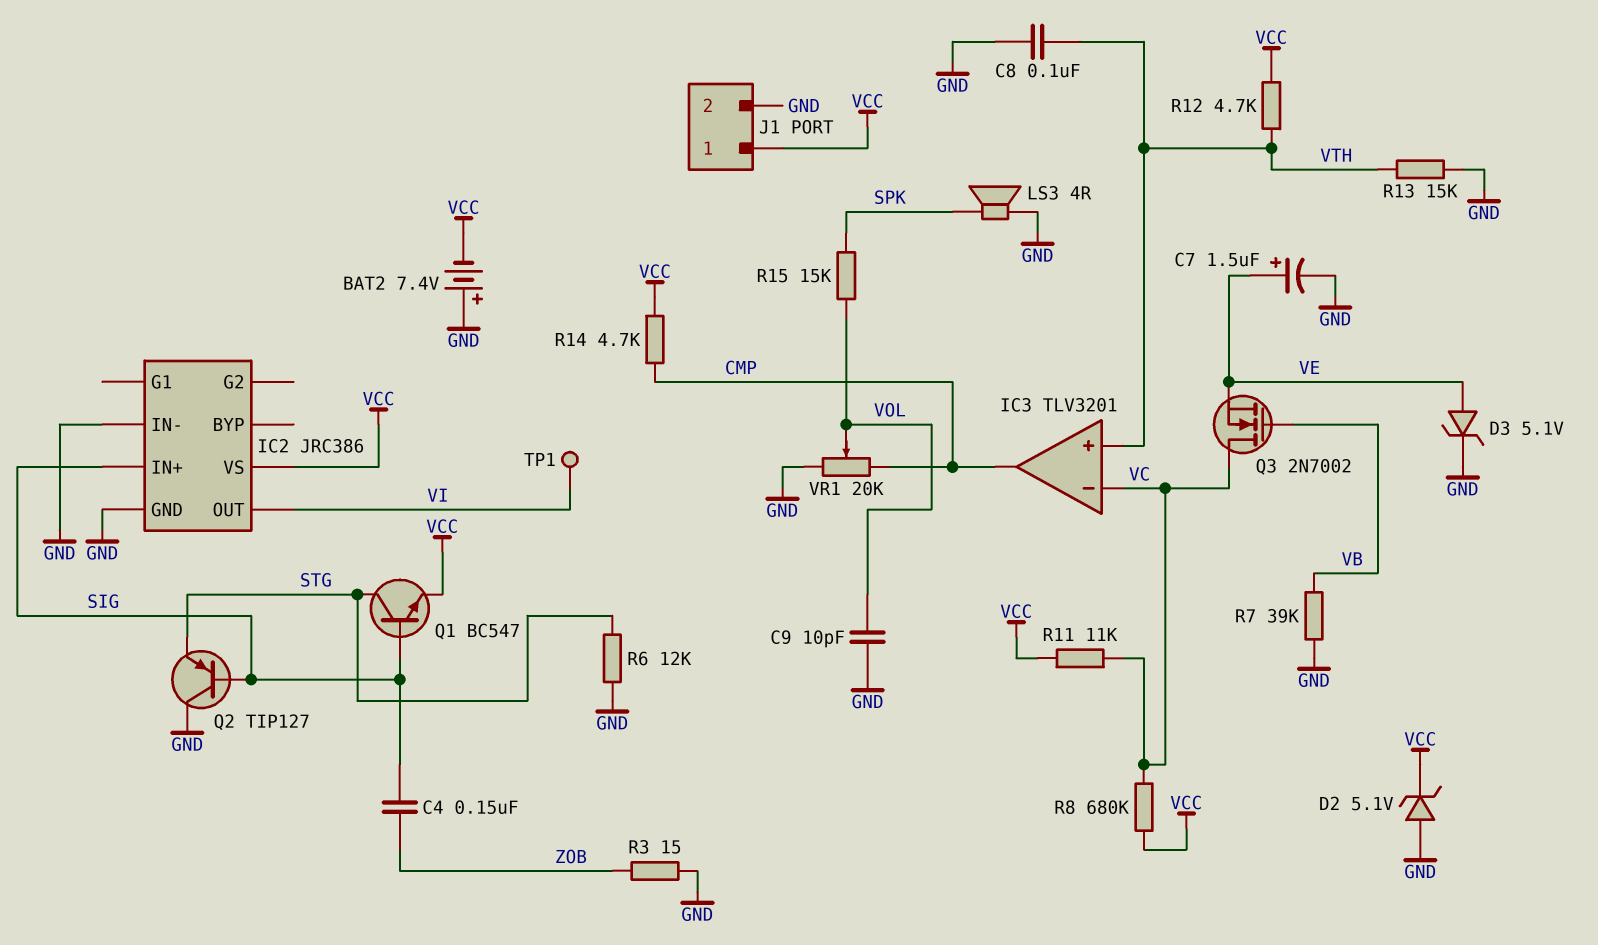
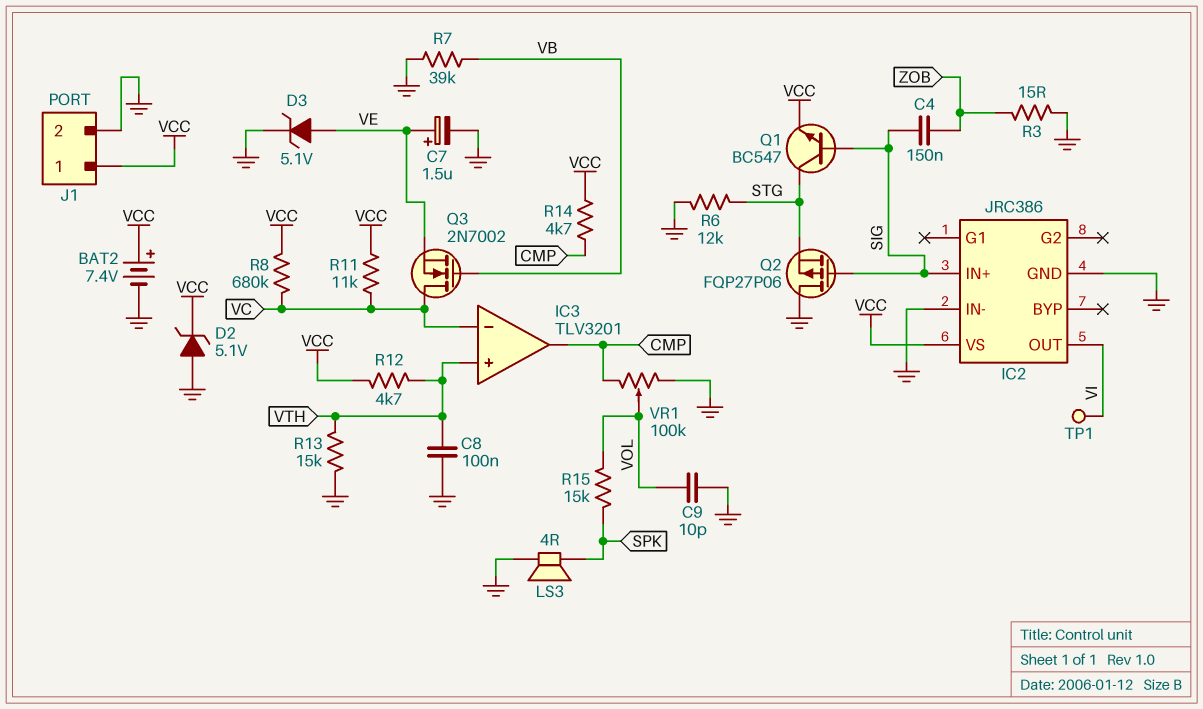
BAT2: 7.4V (plus GND, minus VCC) -> 7.4V (plus VCC, minus GND)
Q2: PNP TIP127 (B SIG, C GND, E STG) -> PMOS FQP27P06 (G SIG, D GND, S STG)
VR1: 20k (CMP, GND, wiper VOL) -> 100k (CMP, GND, wiper VOL)

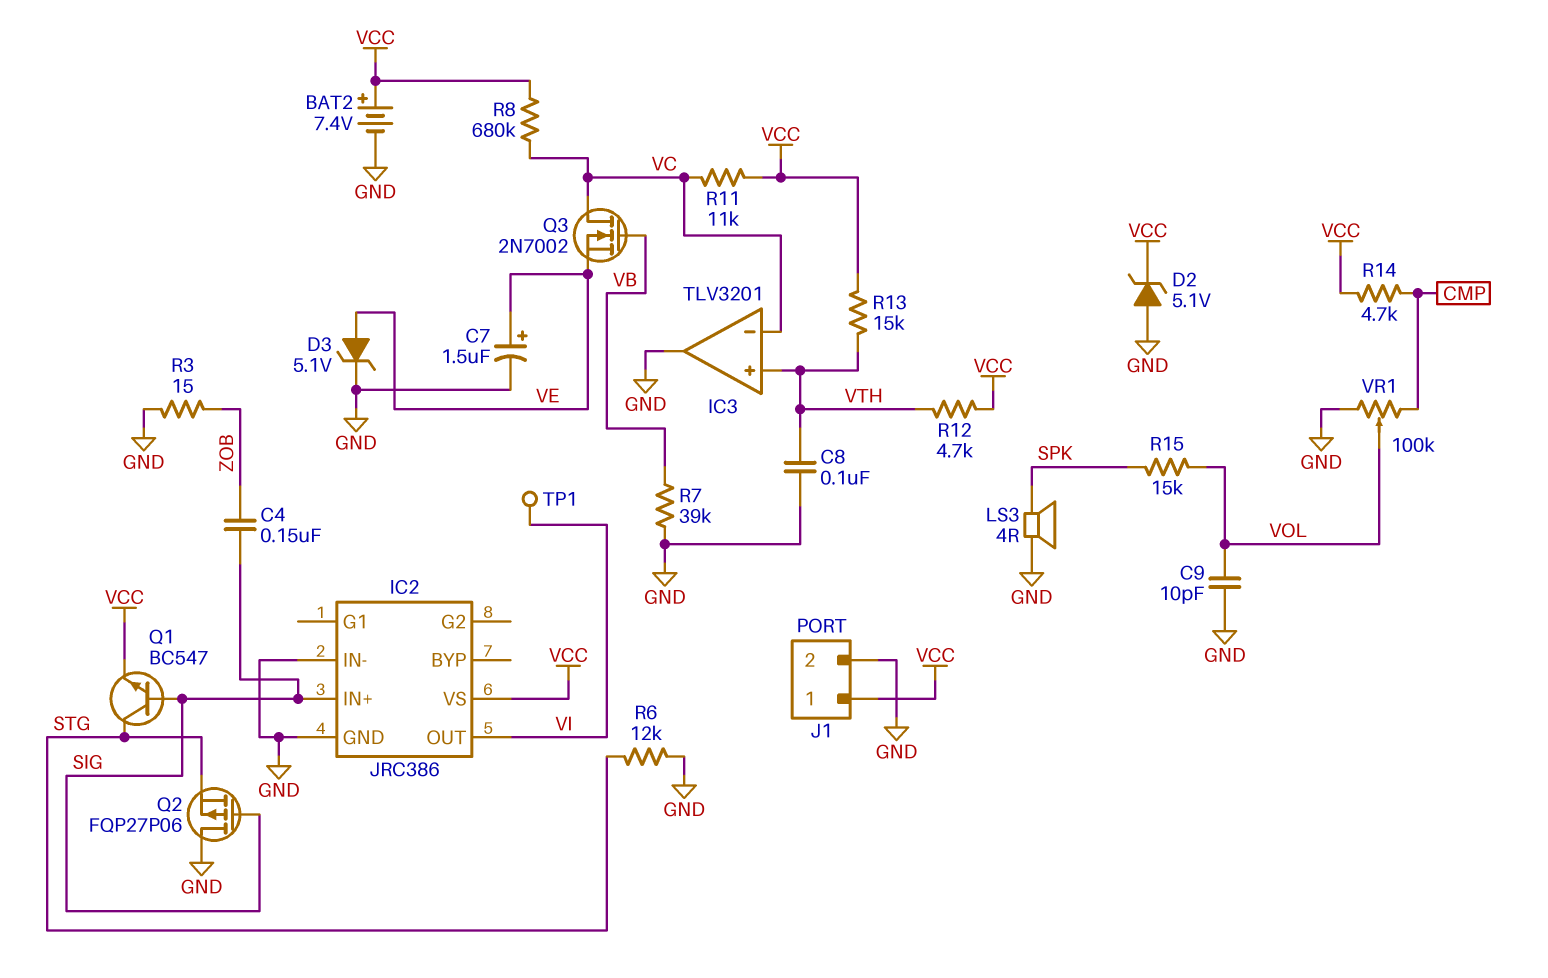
IC3 pin out: CMP -> GND
R13: 15k (GND, VTH) -> 15k (VCC, VTH)

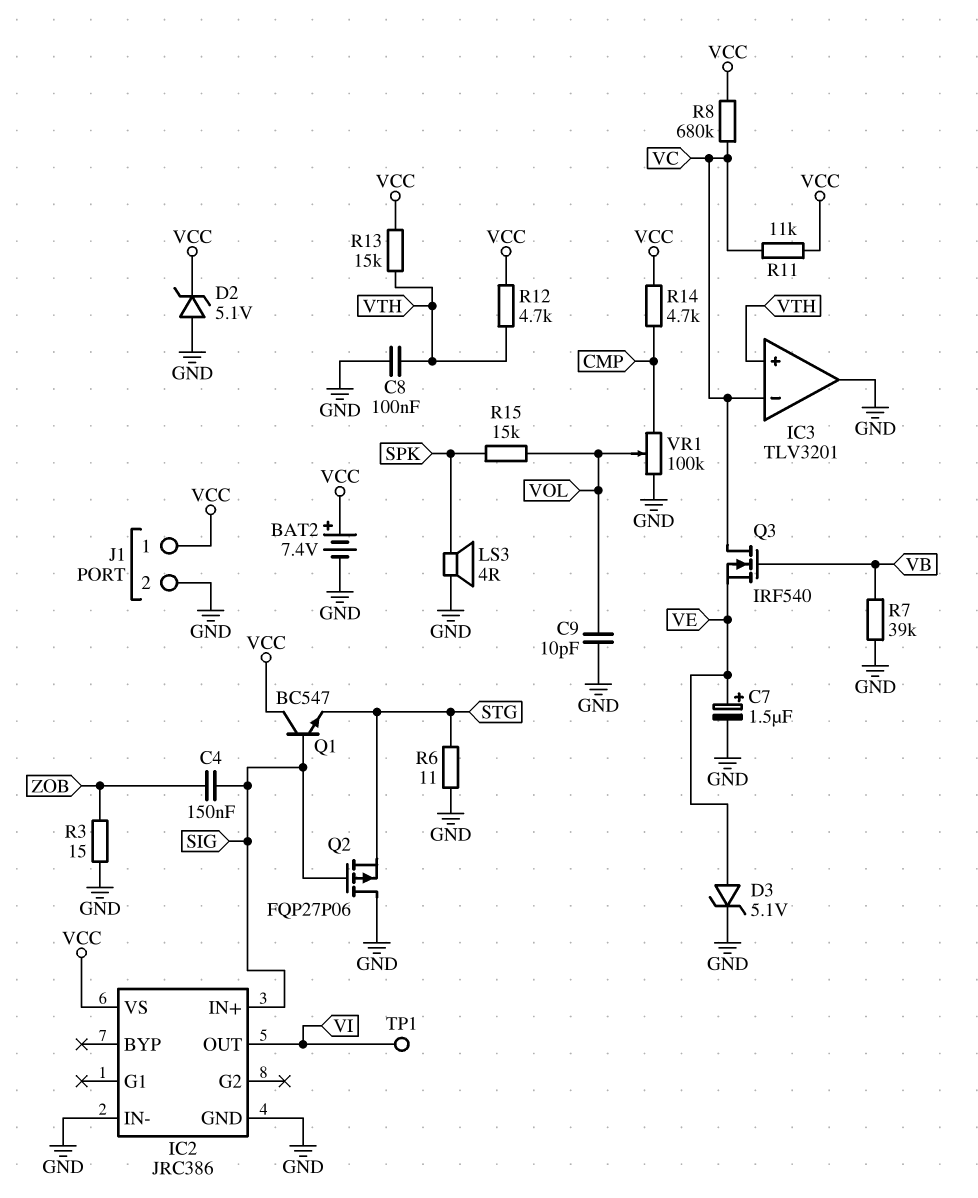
Q1: NPN BC547 (B SIG, C STG, E VCC) -> NPN BC547 (B SIG, C VCC, E STG)
Q3: NMOS 2N7002 (G VB, D VC, S VE) -> NMOS IRF540 (G VB, D VC, S VE)
R6: 12k (GND, STG) -> 11 (GND, STG)

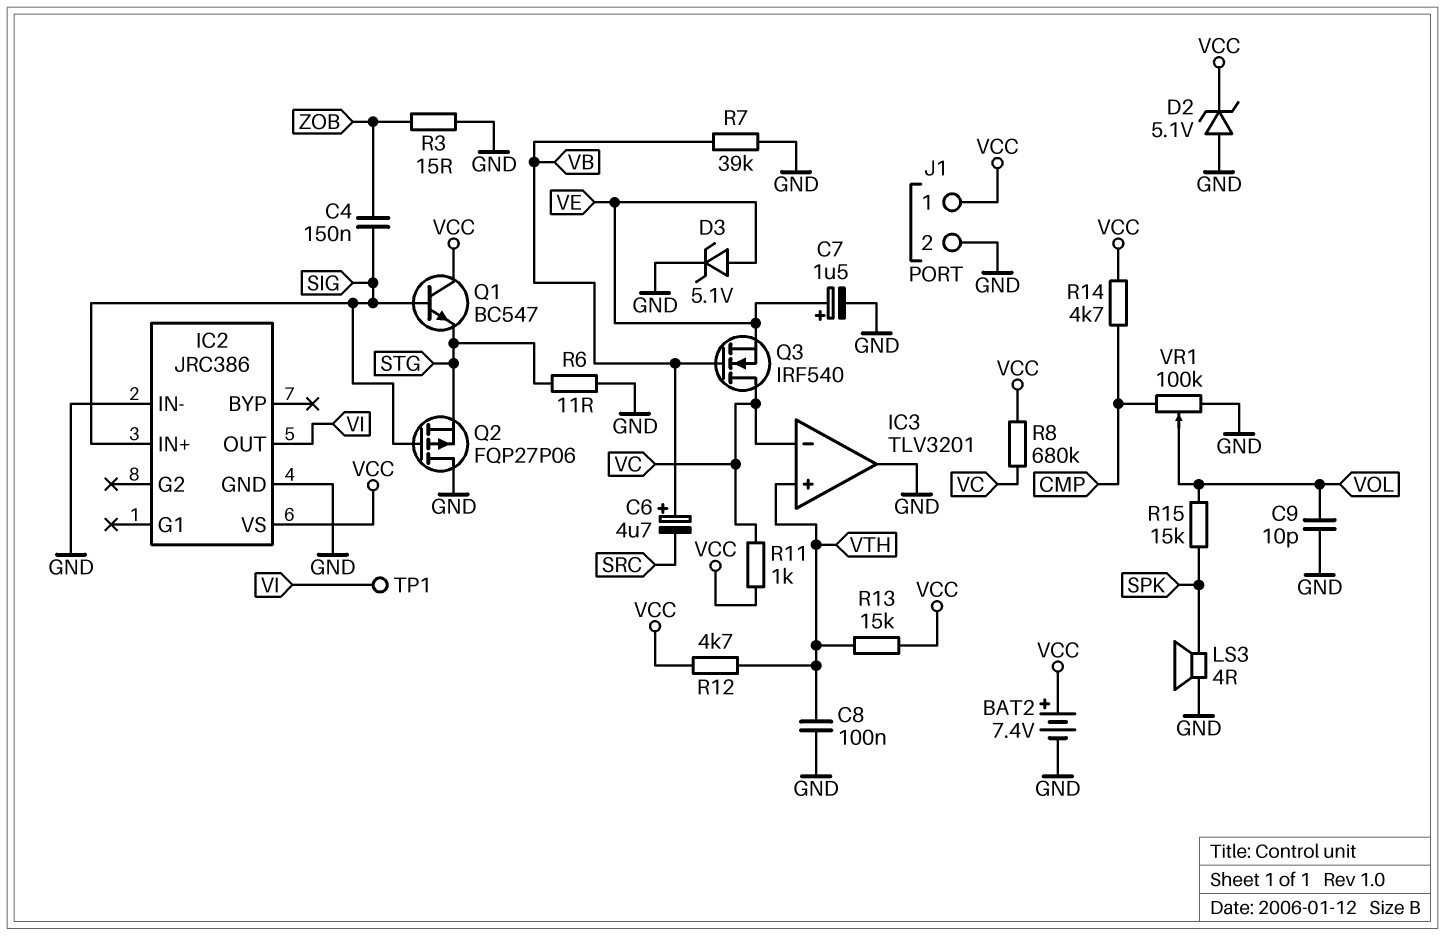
C6: none -> 4.7uF (plus VB, minus SRC)
R11: 11k (VC, VCC) -> 1k (VC, VCC)

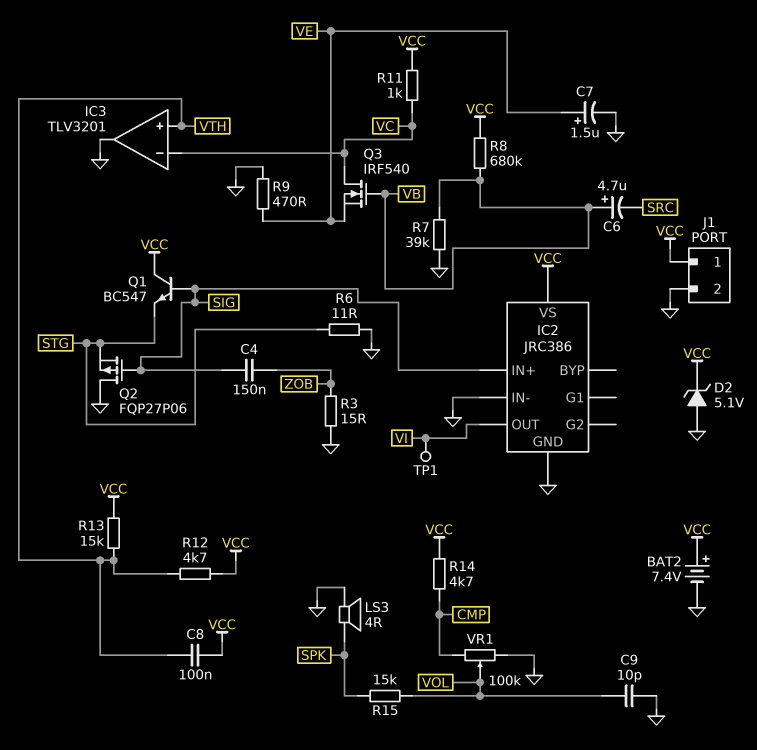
C8: 100nF (GND, VTH) -> 100nF (VCC, VTH)
D3: zener 5.1V (A VE, K GND) -> none
R8: 680k (VC, VCC) -> 680k (VB, VCC)
R9: none -> 470 (GND, VE)

